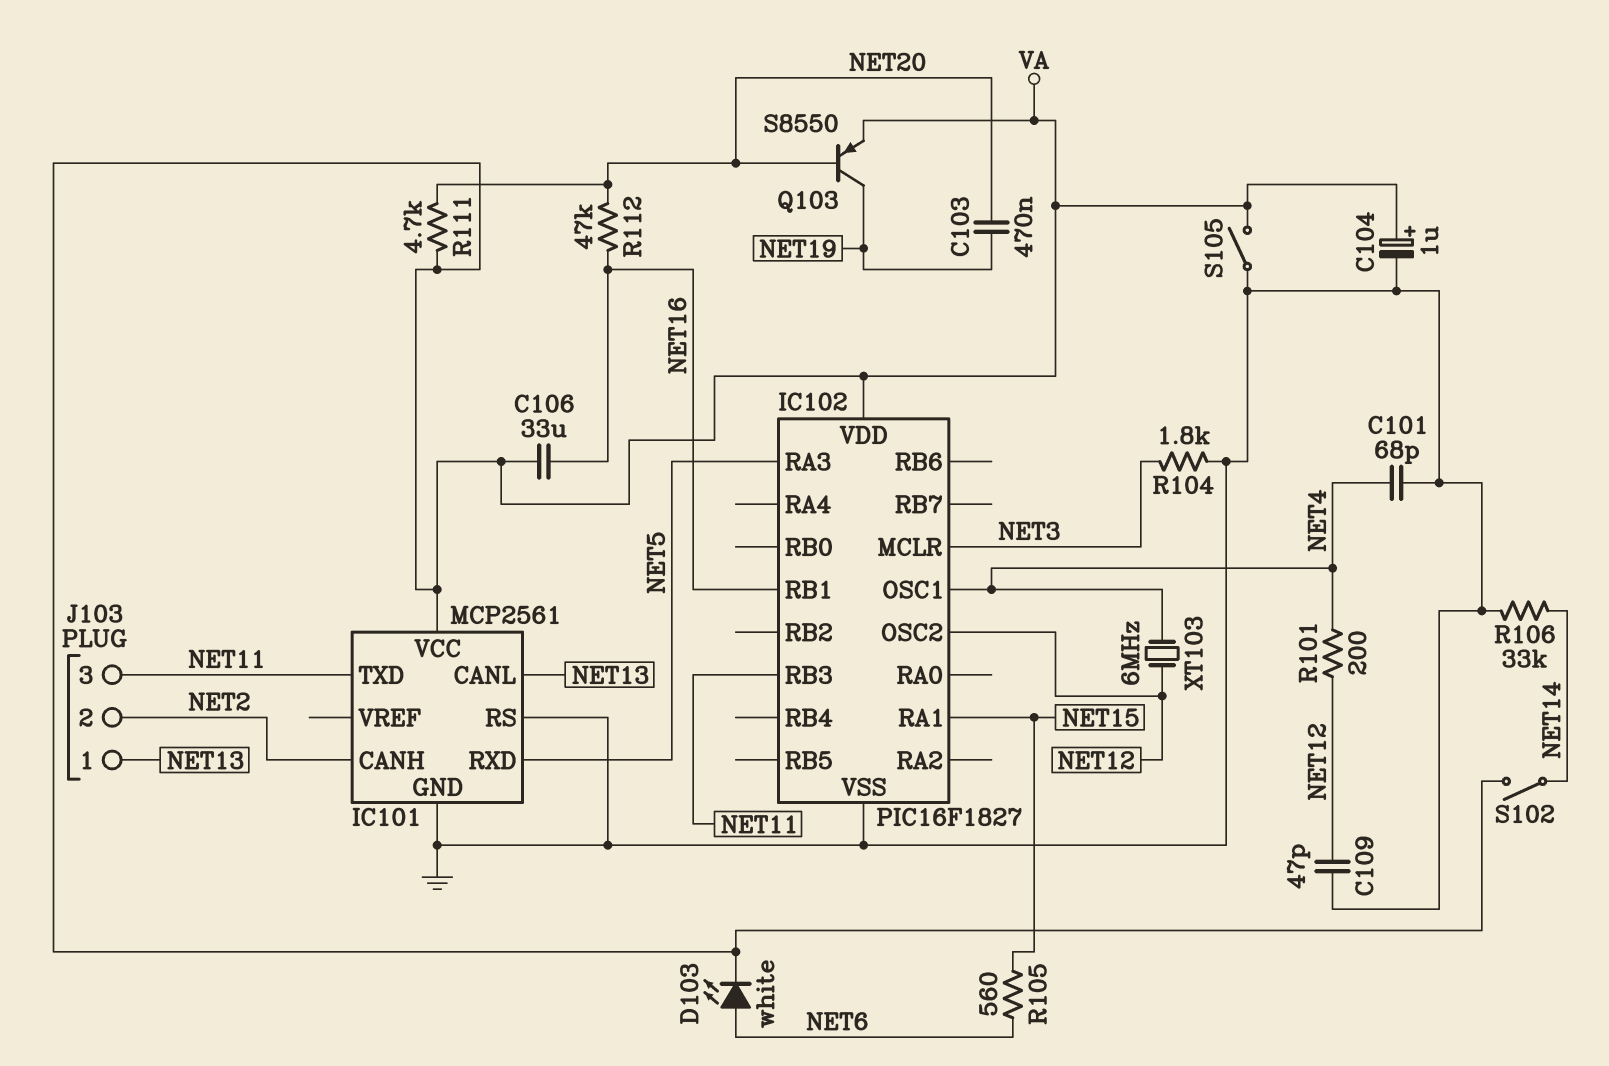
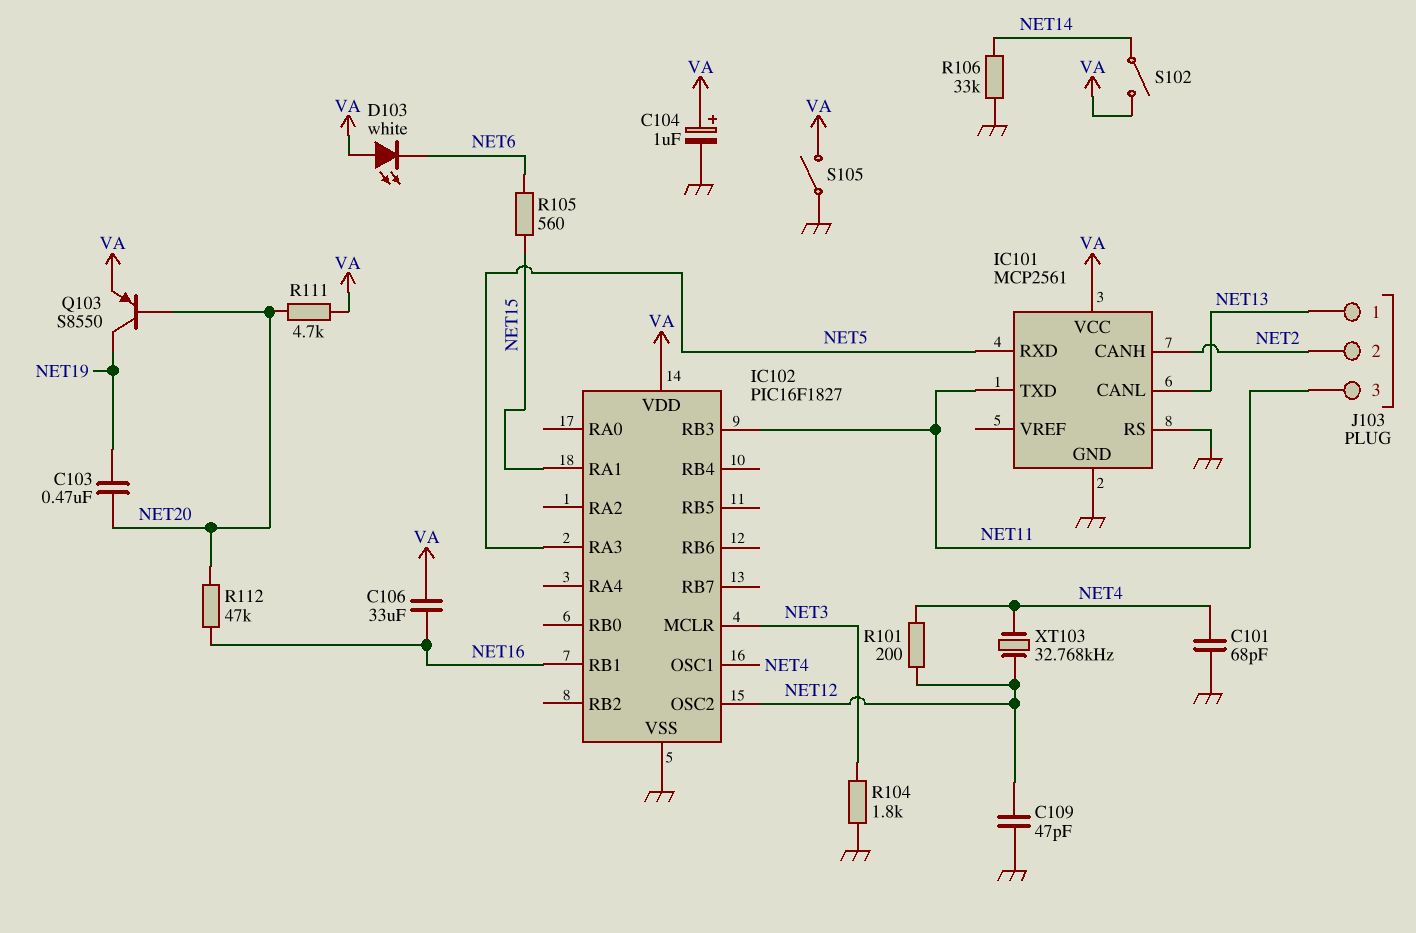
D103: LED white (A NET6, K VA) -> LED white (A VA, K NET6)
XT103: 6MHz (NET4, NET12) -> 32.768kHz (NET4, NET12)

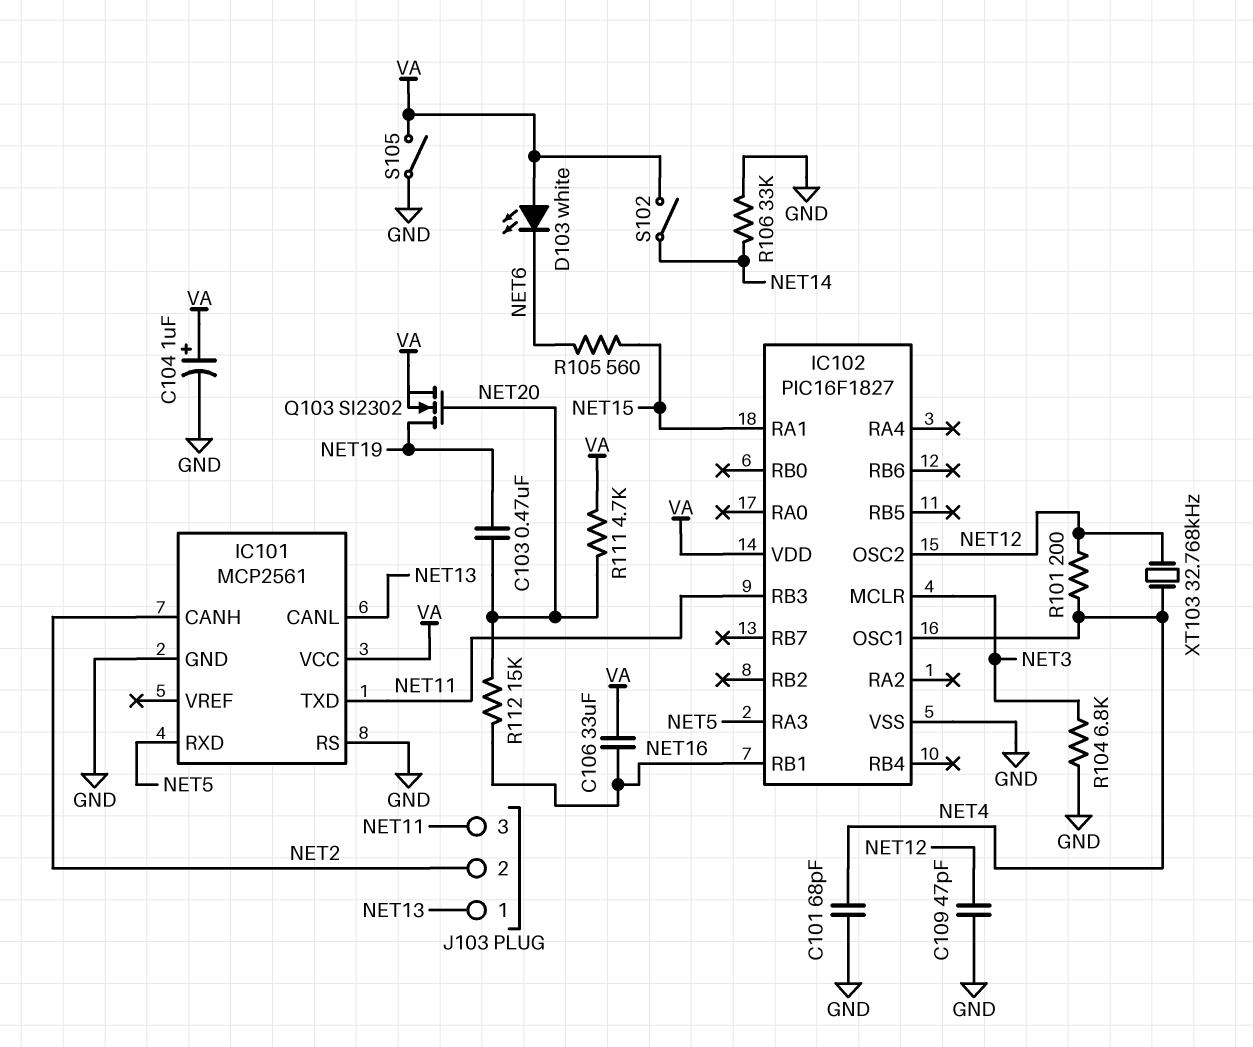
Q103: PNP S8550 (B NET20, C NET19, E VA) -> NMOS SI2302 (G NET20, D NET19, S VA)
R104: 1.8k (GND, NET3) -> 6.8k (GND, NET3)
R112: 47k (NET16, NET20) -> 15k (NET16, NET20)

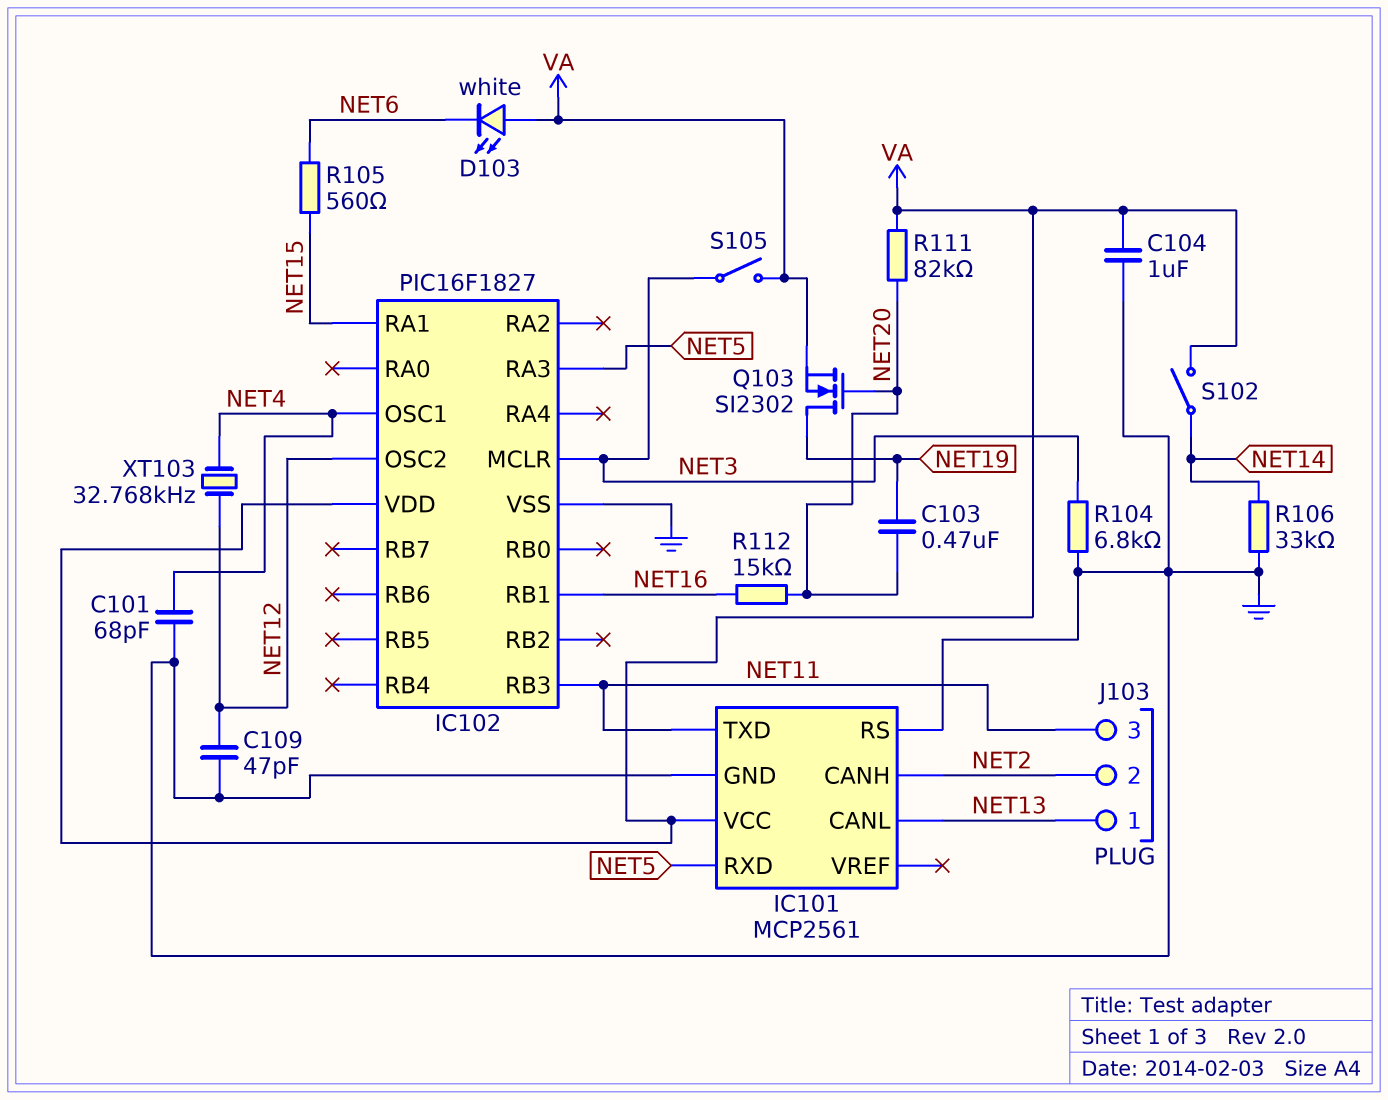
C104: 1uF (plus VA, minus GND) -> 1uF (GND, VA)
C106: 33uF (NET16, VA) -> none
R101: 200 (NET4, NET12) -> none
R111: 4.7k (NET20, VA) -> 82k (NET20, VA)
S105: switch (GND, VA) -> switch (NET3, VA)

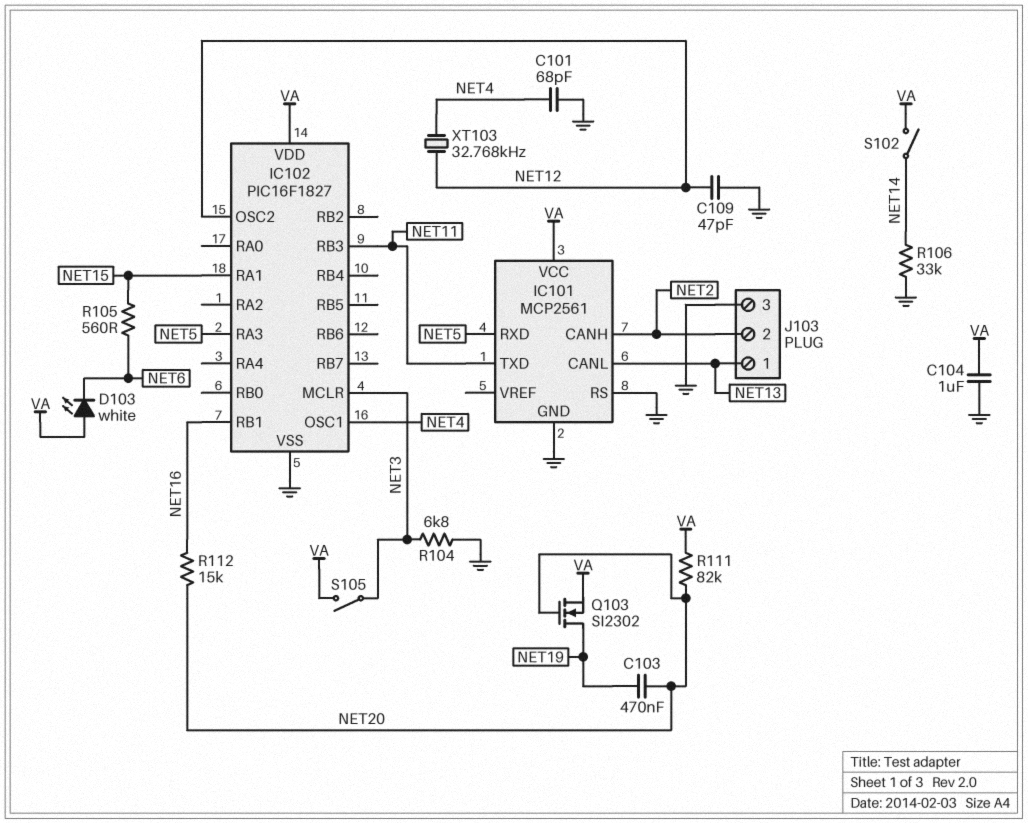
J103 pin 3: NET11 -> GND

